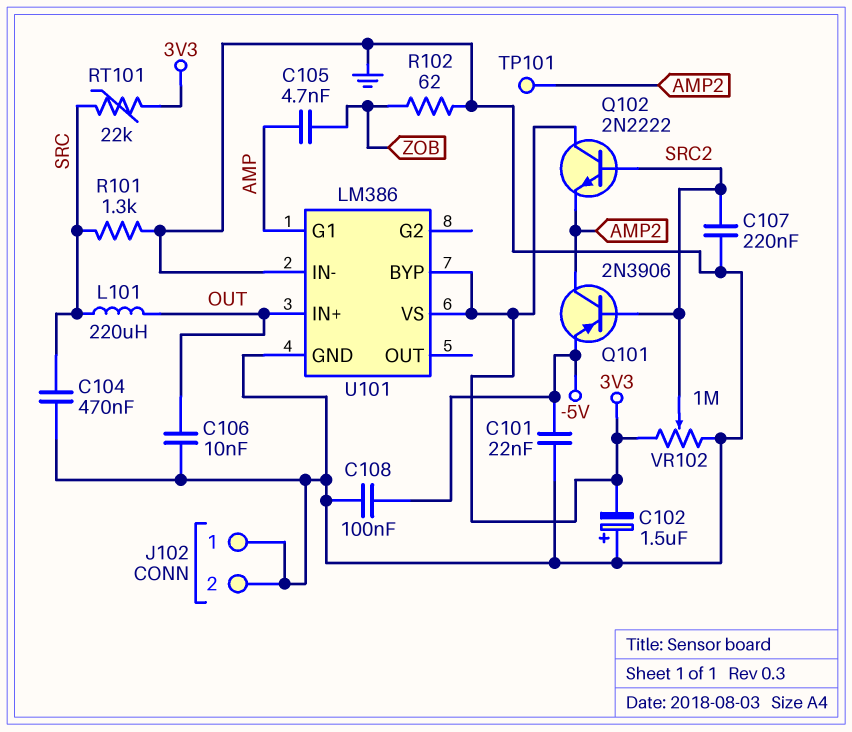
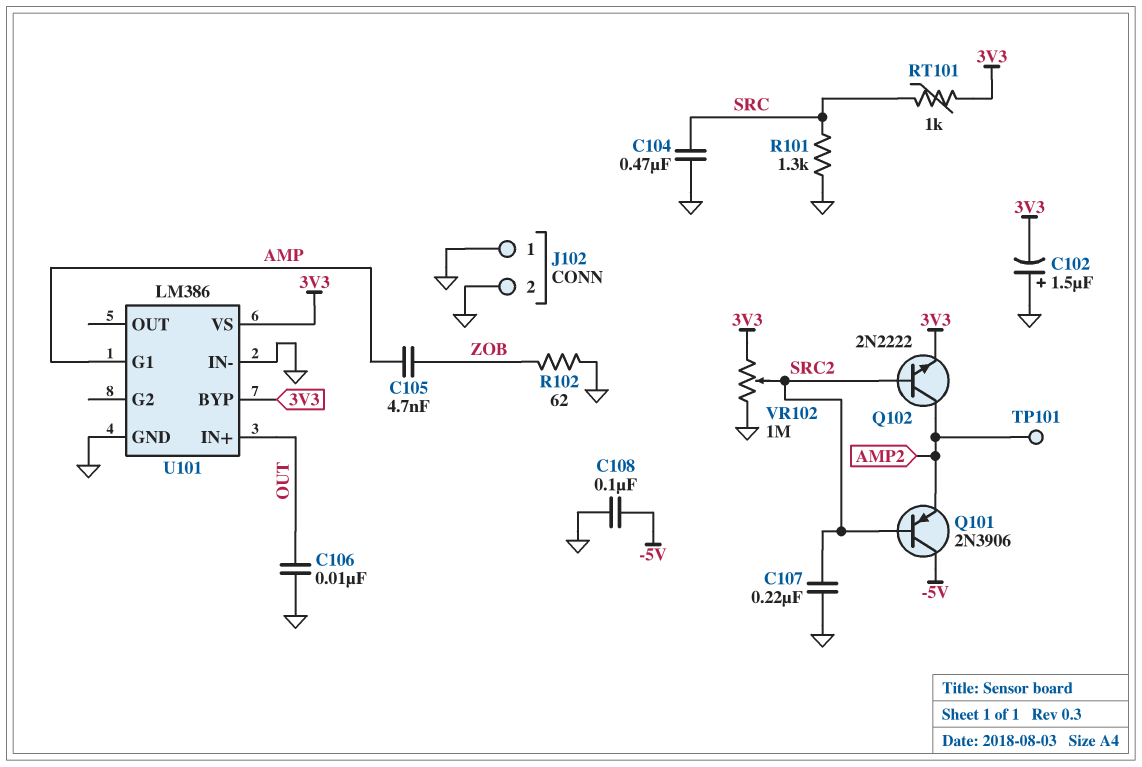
C101: 22nF (-5V, GND) -> none
L101: 220uH (OUT, SRC) -> none
Q101: PNP 2N3906 (B SRC2, C AMP2, E -5V) -> PNP 2N3906 (B SRC2, C -5V, E AMP2)
Q102: NPN 2N2222 (B SRC2, C 3V3, E AMP2) -> NPN 2N2222 (B SRC2, C AMP2, E 3V3)
RT101: 22k (3V3, SRC) -> 1k (3V3, SRC)

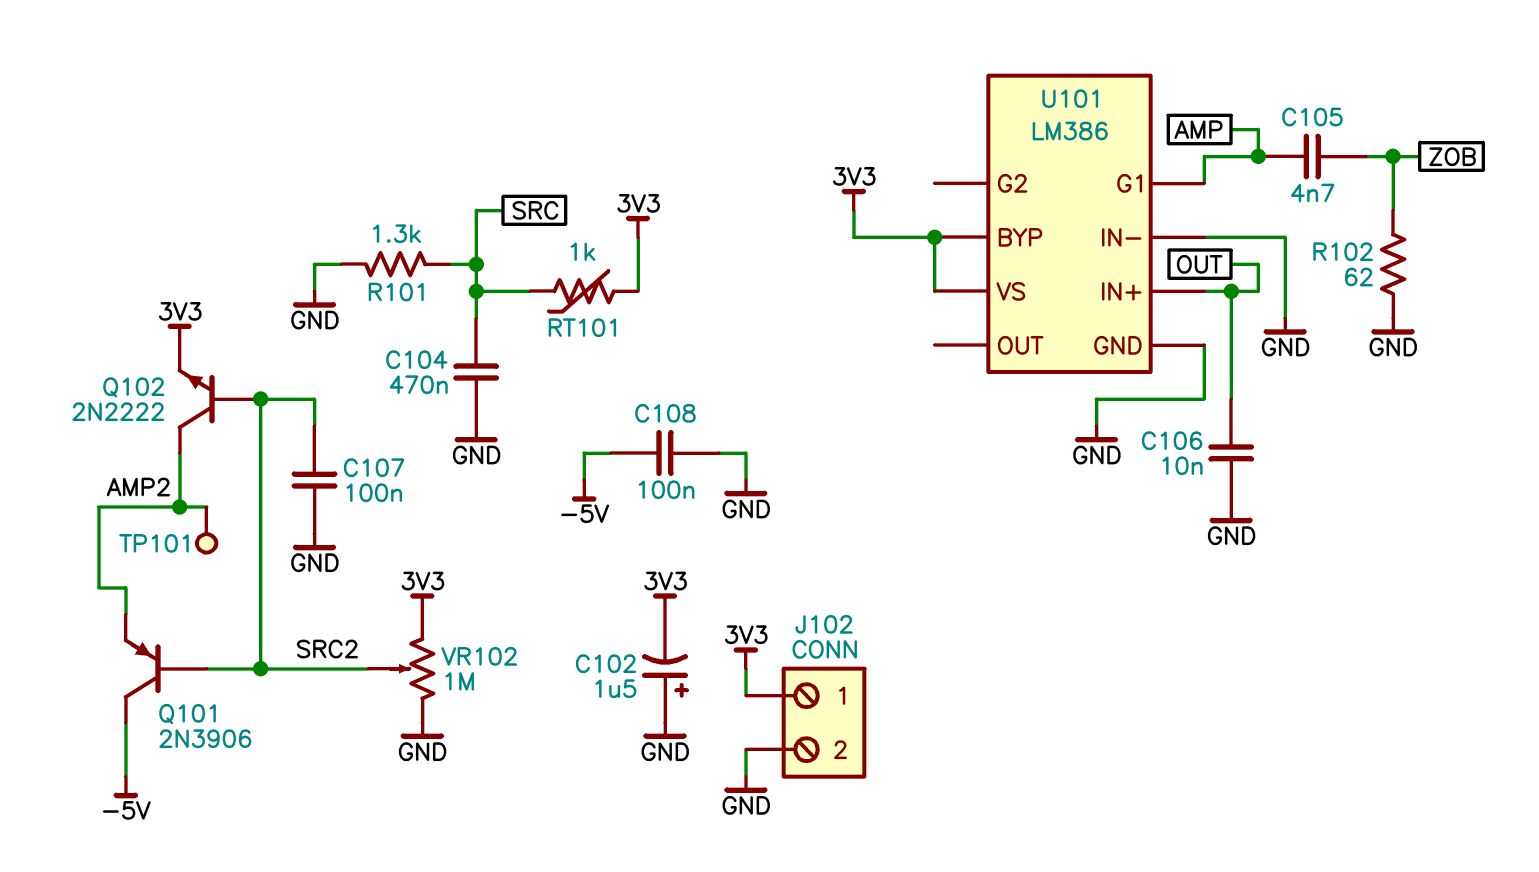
C107: 220nF (GND, SRC2) -> 100nF (GND, SRC2)
J102 pin 1: GND -> 3V3

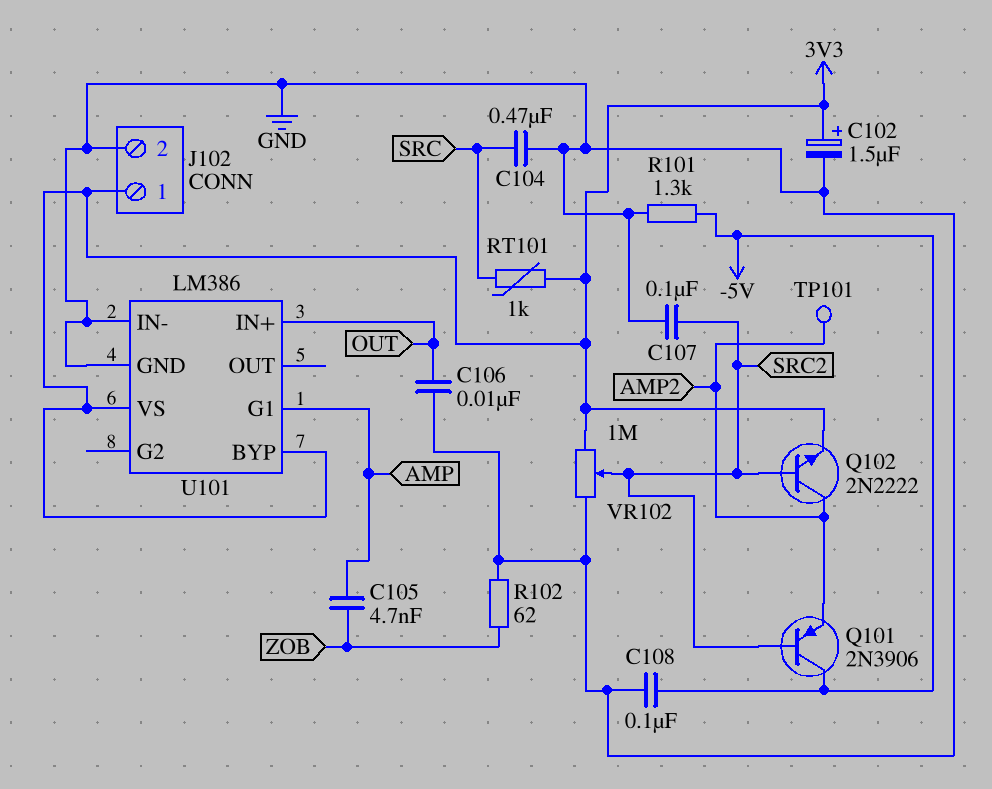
C102: 1.5uF (plus GND, minus 3V3) -> 1.5uF (plus 3V3, minus GND)
R101: 1.3k (GND, SRC) -> 1.3k (-5V, GND)

